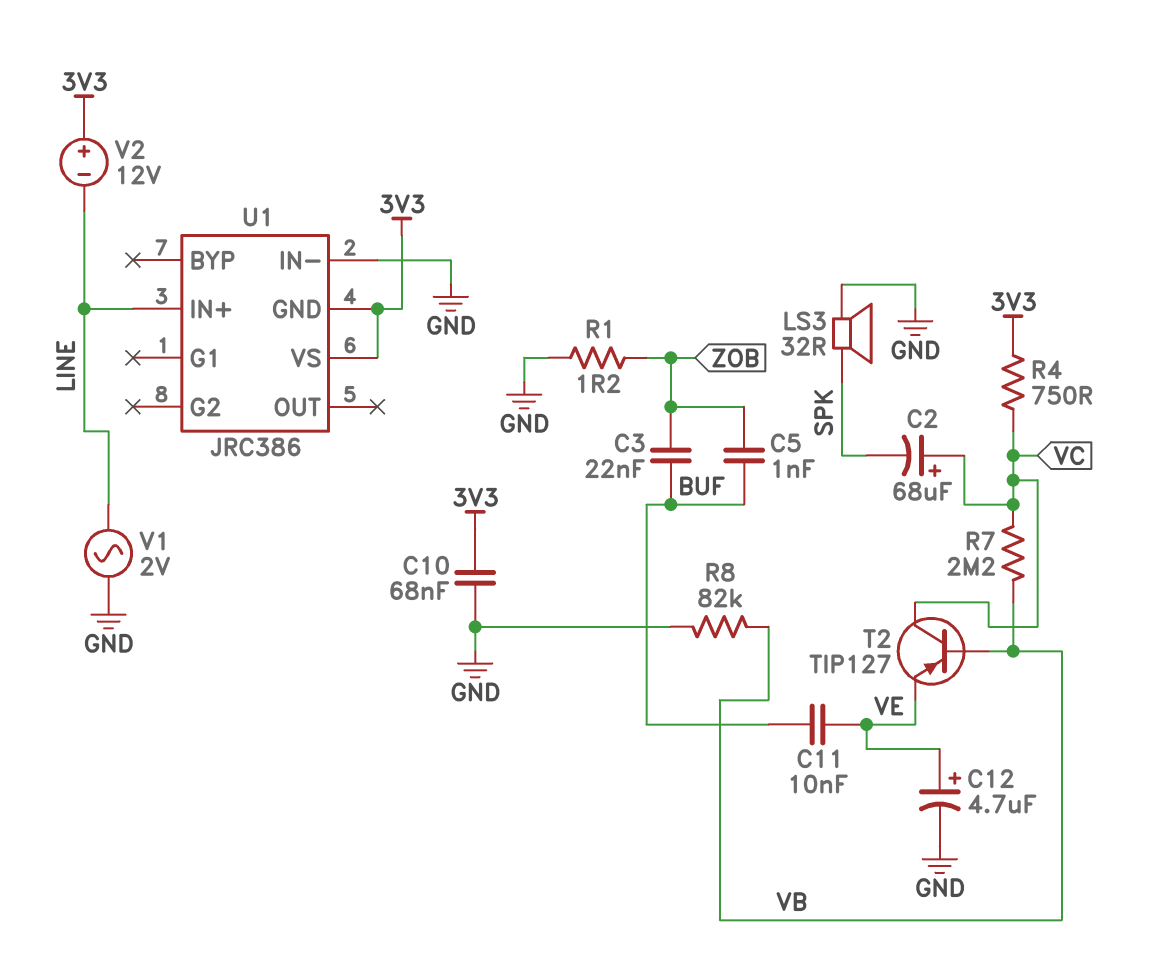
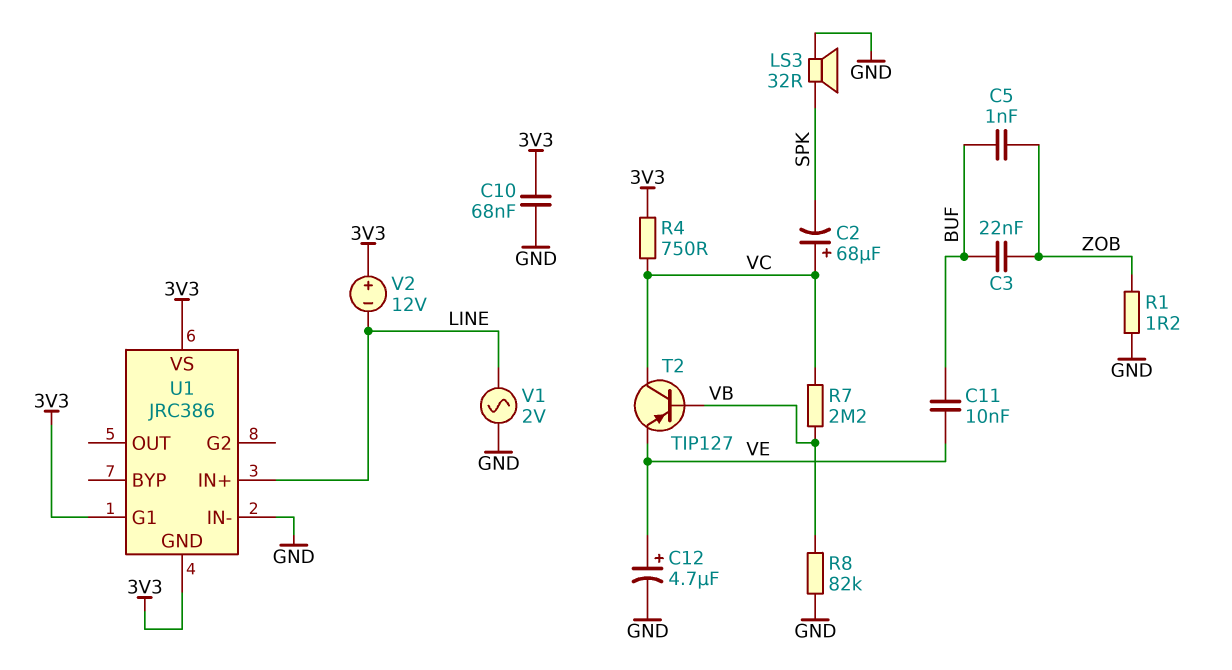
U1 pin G1: none -> 3V3

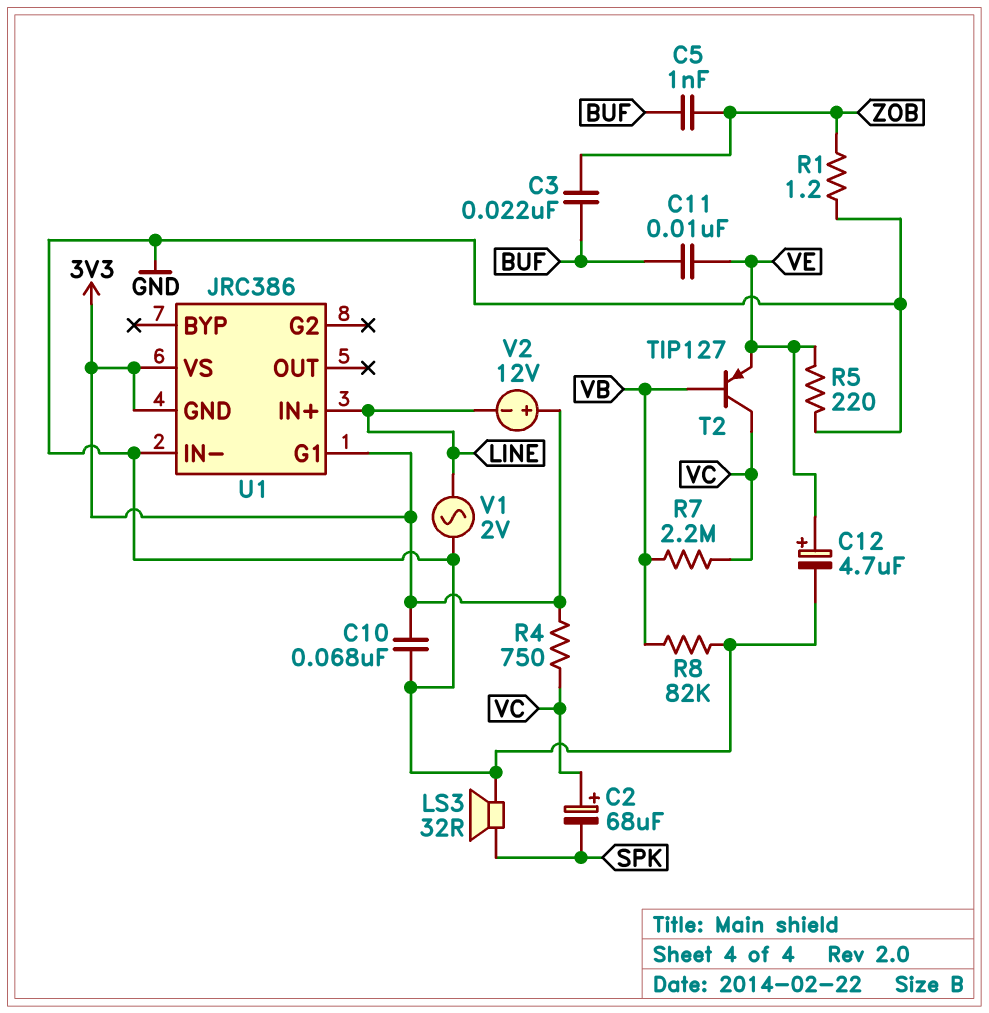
R5: none -> 220 (GND, VE)

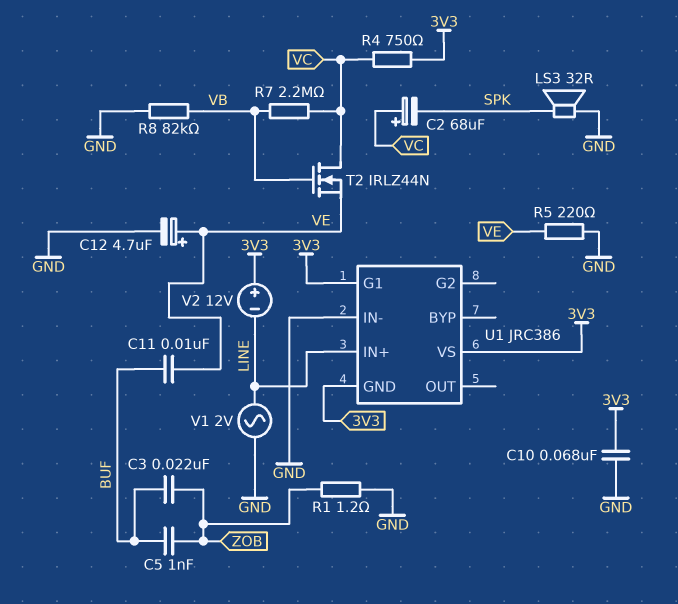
T2: PNP TIP127 (B VB, C VC, E VE) -> NMOS IRLZ44N (G VB, D VC, S VE)

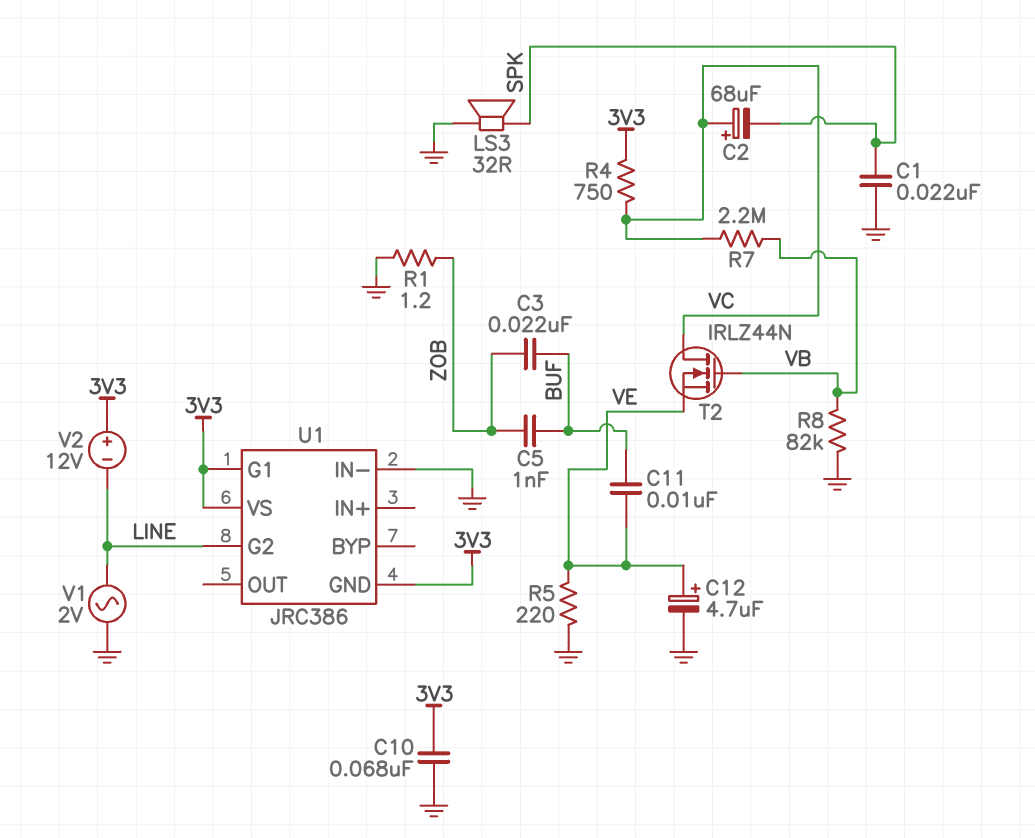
C1: none -> 22nF (GND, SPK)
U1 pin G2: none -> LINE
U1 pin IN+: LINE -> none

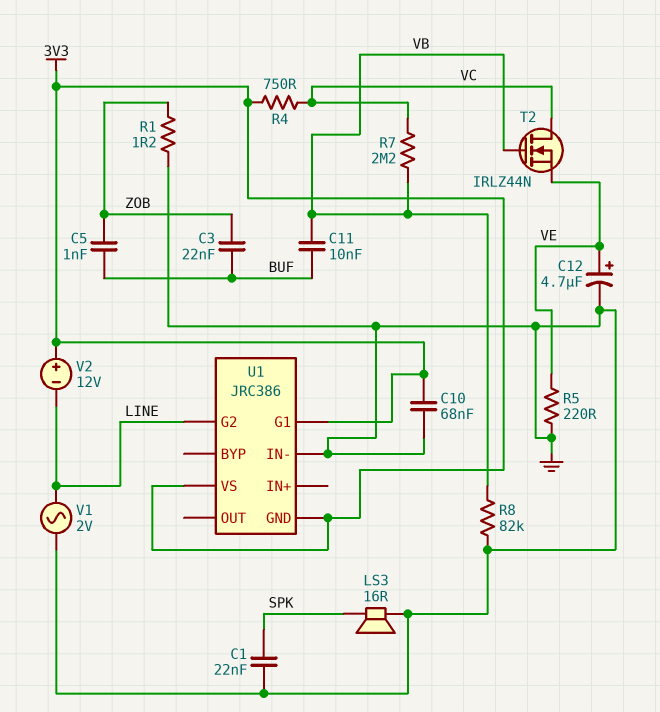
C2: 68uF (plus VC, minus SPK) -> none
C11: 10nF (BUF, VE) -> 10nF (BUF, VB)
LS3: speaker 32R (GND, SPK) -> speaker 16R (GND, SPK)

